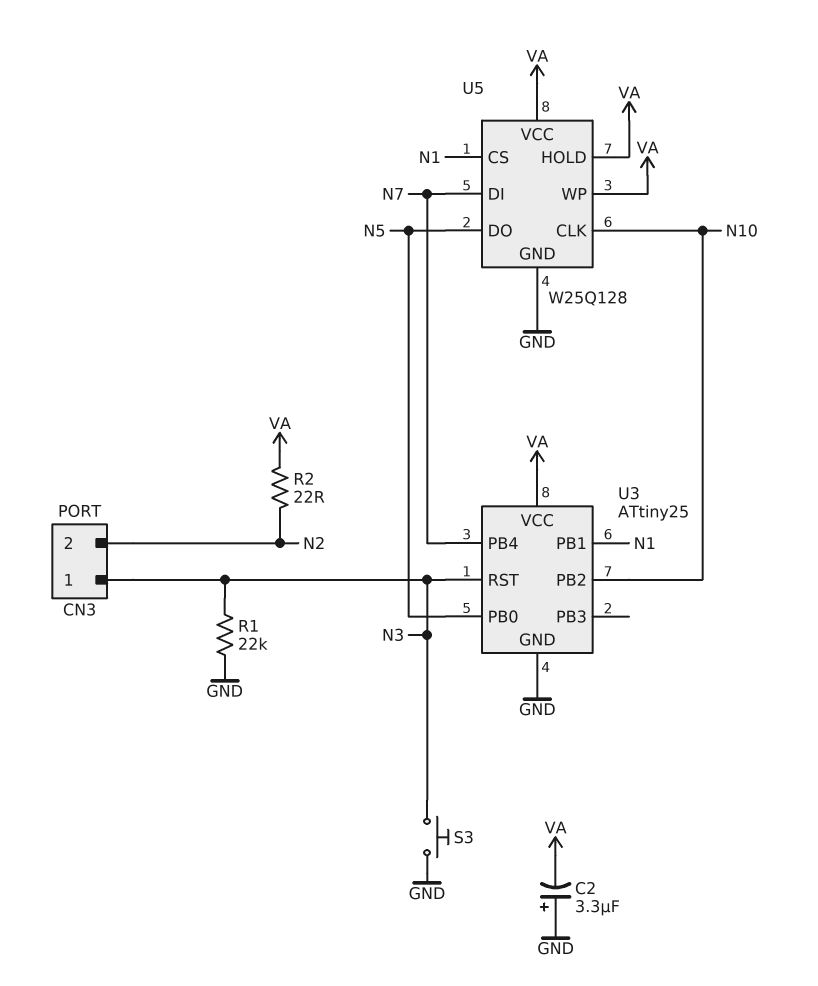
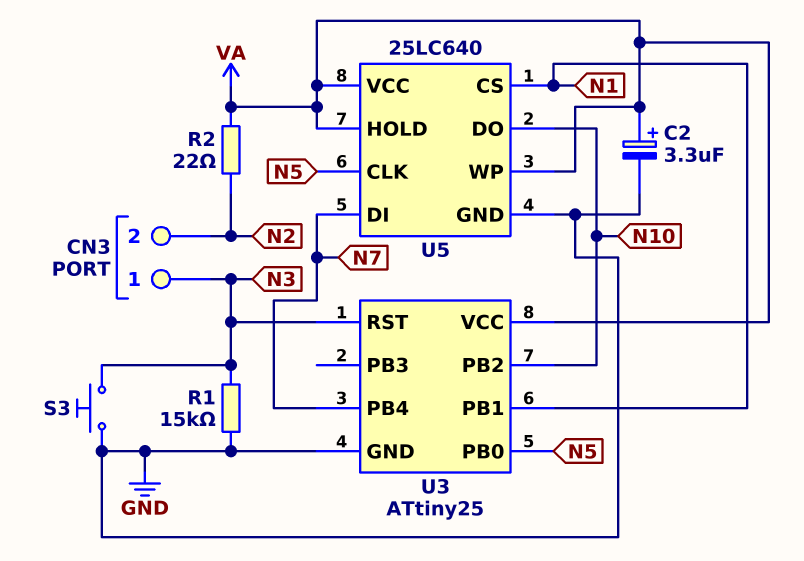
C2: 3.3uF (plus GND, minus VA) -> 3.3uF (plus VA, minus GND)
R1: 22k (GND, N3) -> 15k (GND, N3)
U5: W25Q128 -> 25LC640
U5 pin CLK: N10 -> N5
U5 pin DO: N5 -> N10

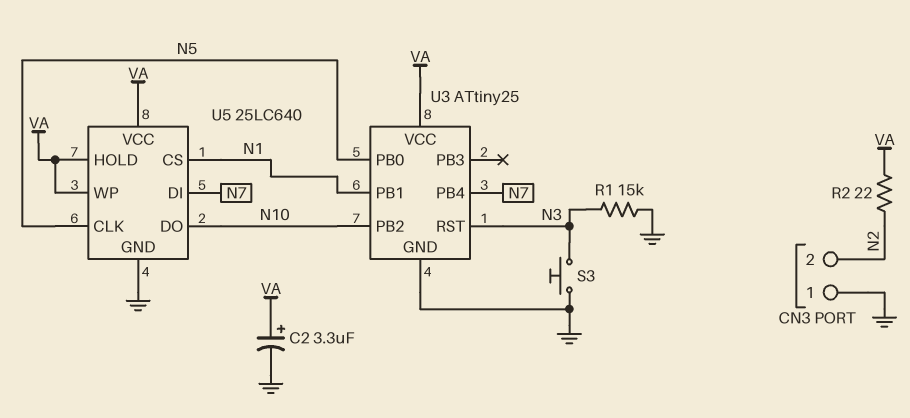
CN3 pin 1: N3 -> GND

